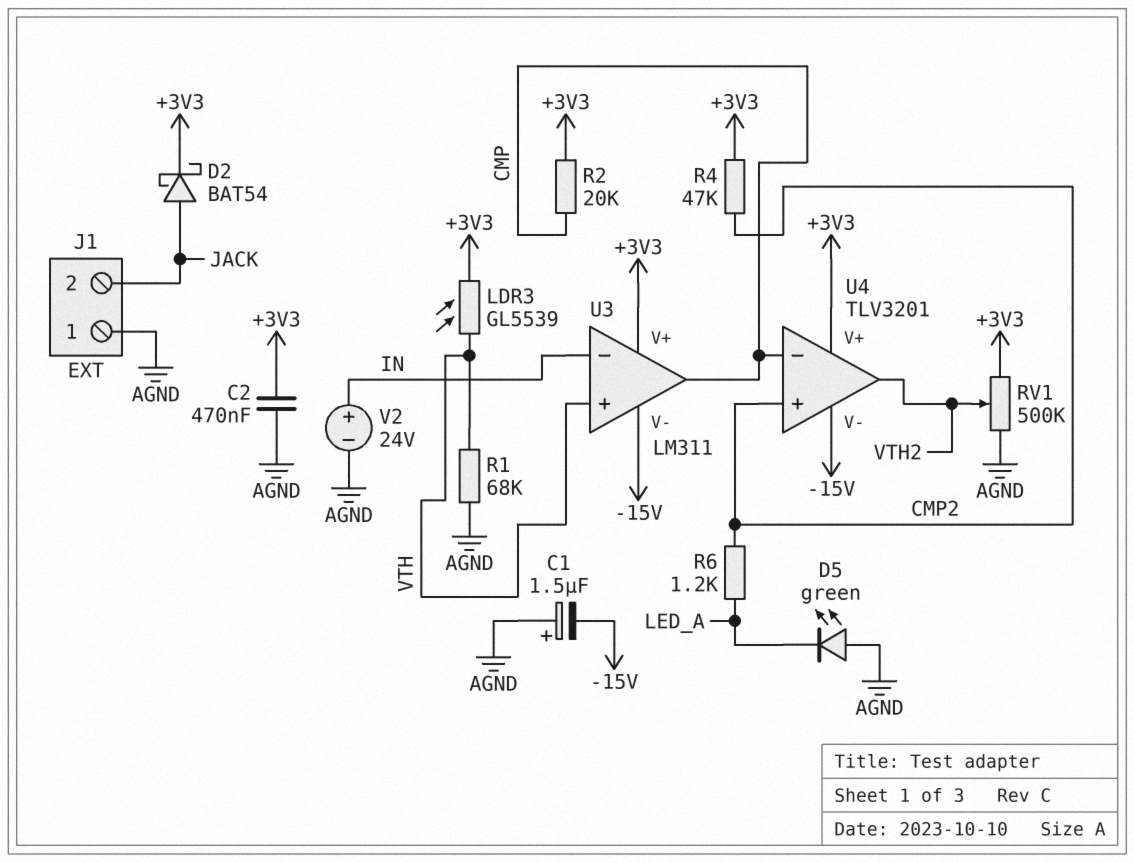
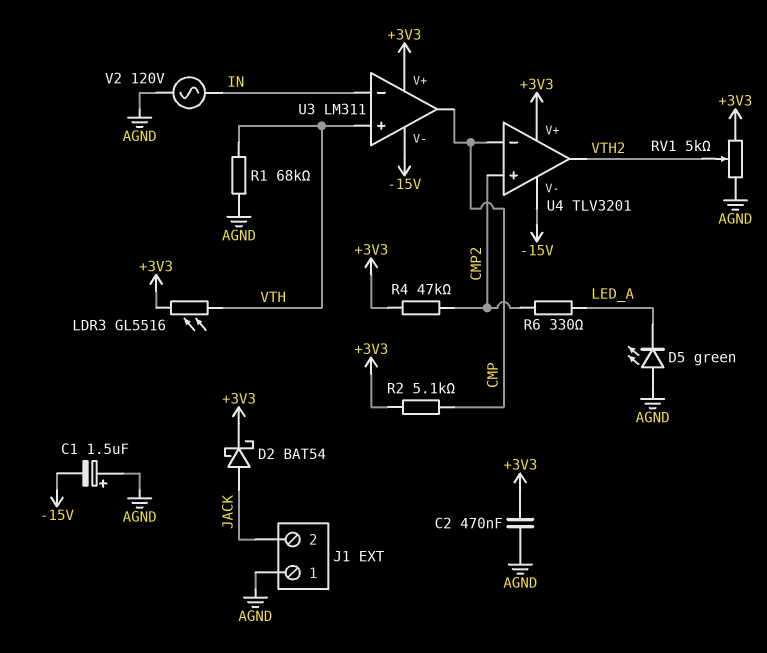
LDR3: GL5539 (+3V3, VTH) -> GL5516 (+3V3, VTH)
R2: 20k (+3V3, CMP) -> 5.1k (+3V3, CMP)
R6: 1.2k (CMP2, LED_A) -> 330 (CMP2, LED_A)
RV1: 500k (+3V3, AGND, wiper VTH2) -> 5k (+3V3, AGND, wiper VTH2)
V2: 24V (plus IN, minus AGND) -> AC 120V (AGND, IN)

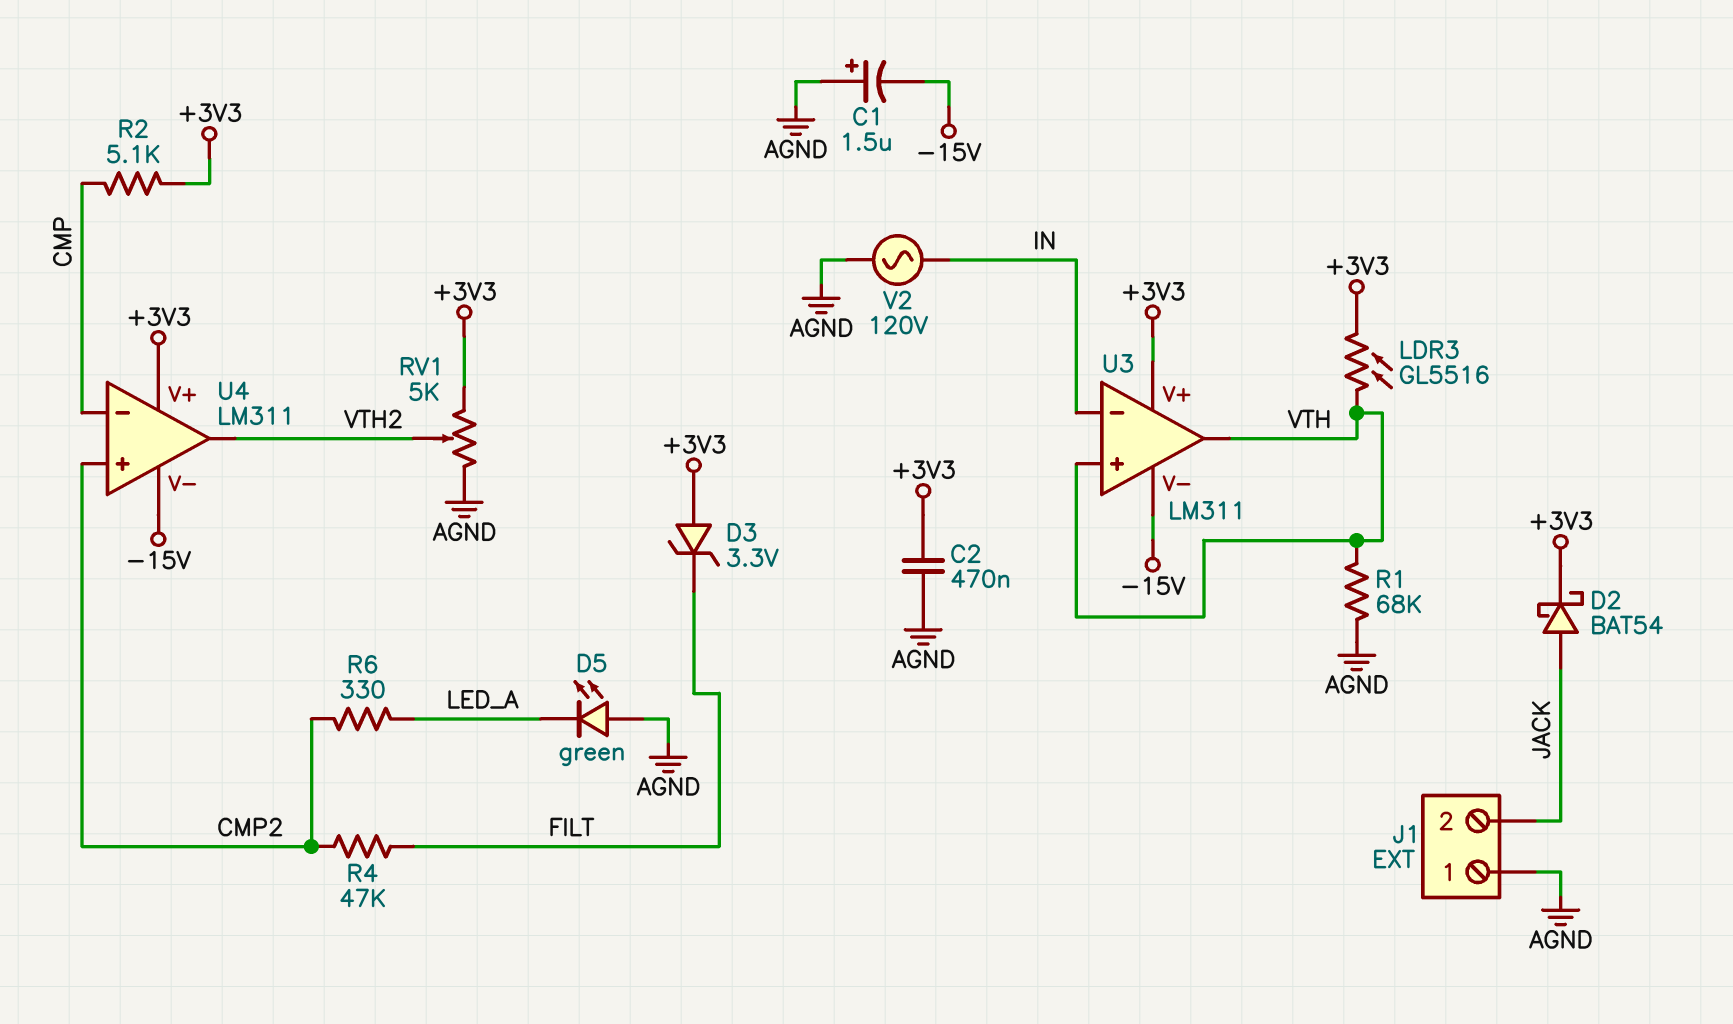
D3: none -> zener 3.3V (A +3V3, K FILT)
R4: 47k (+3V3, CMP2) -> 47k (CMP2, FILT)
U3 pin out: CMP -> VTH
U4: TLV3201 -> LM311

